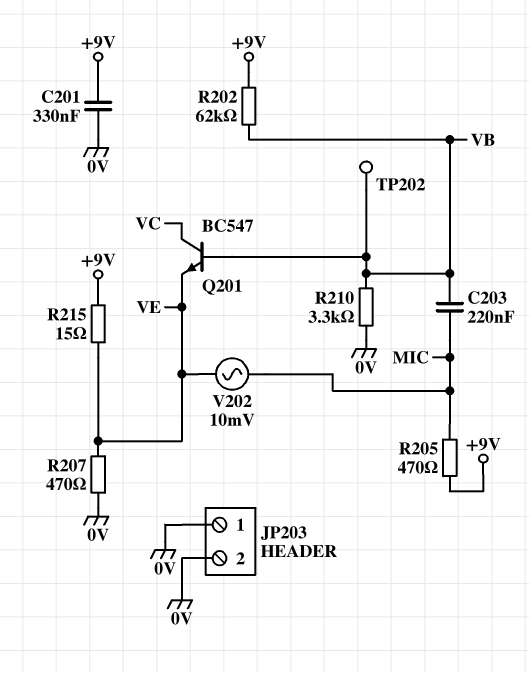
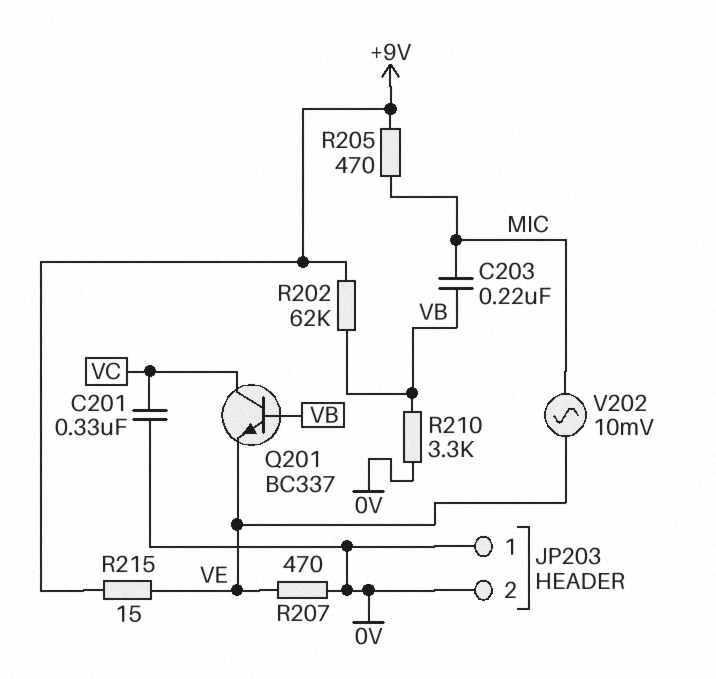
C201: 330nF (+9V, 0V) -> 330nF (0V, VC)
Q201: NPN BC547 (B VB, C VC, E VE) -> NPN BC337 (B VB, C VC, E VE)
TP202: test point (VB) -> none

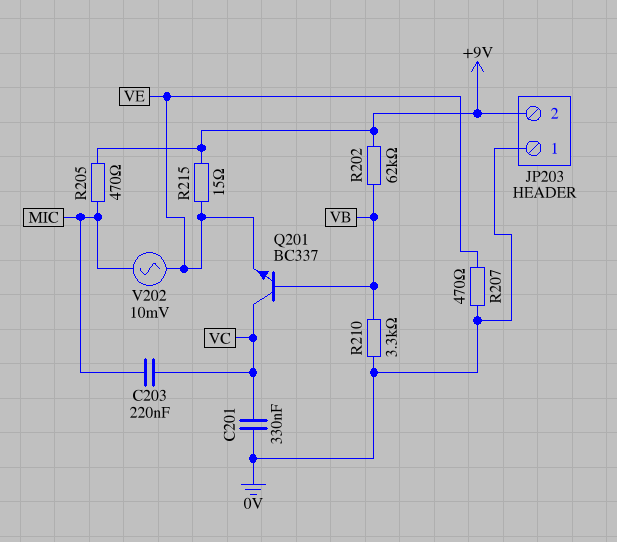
C203: 220nF (MIC, VB) -> 220nF (MIC, VC)
JP203 pin 2: 0V -> +9V

